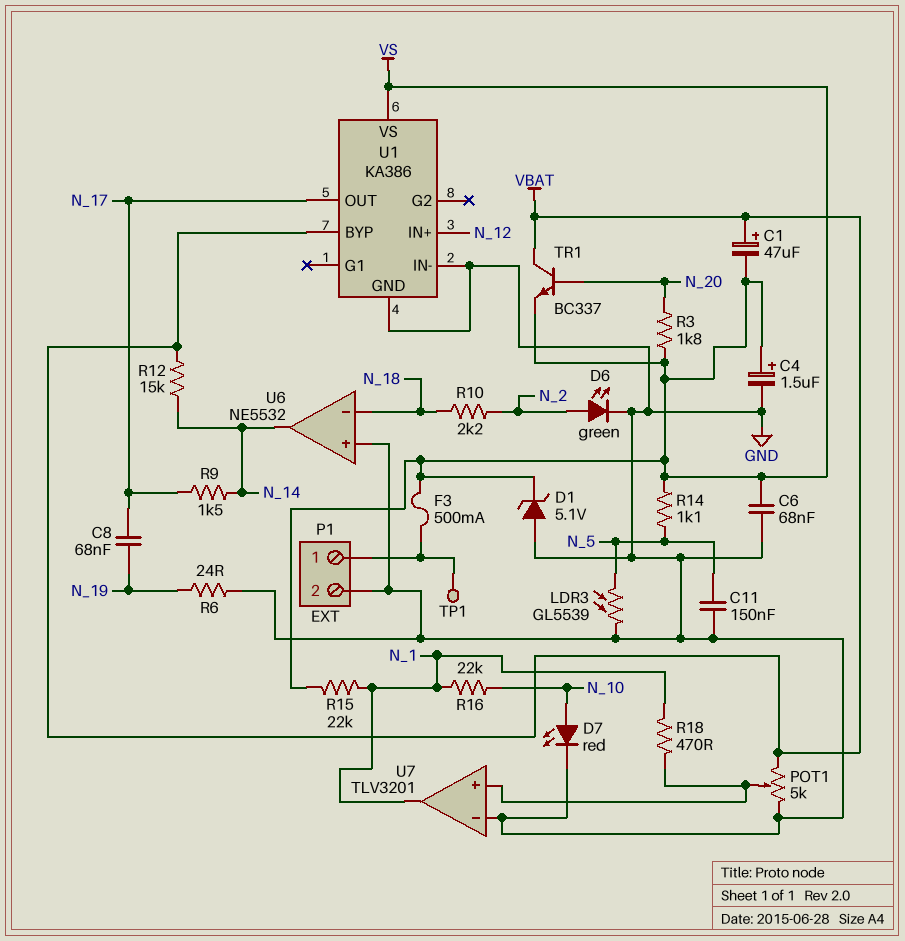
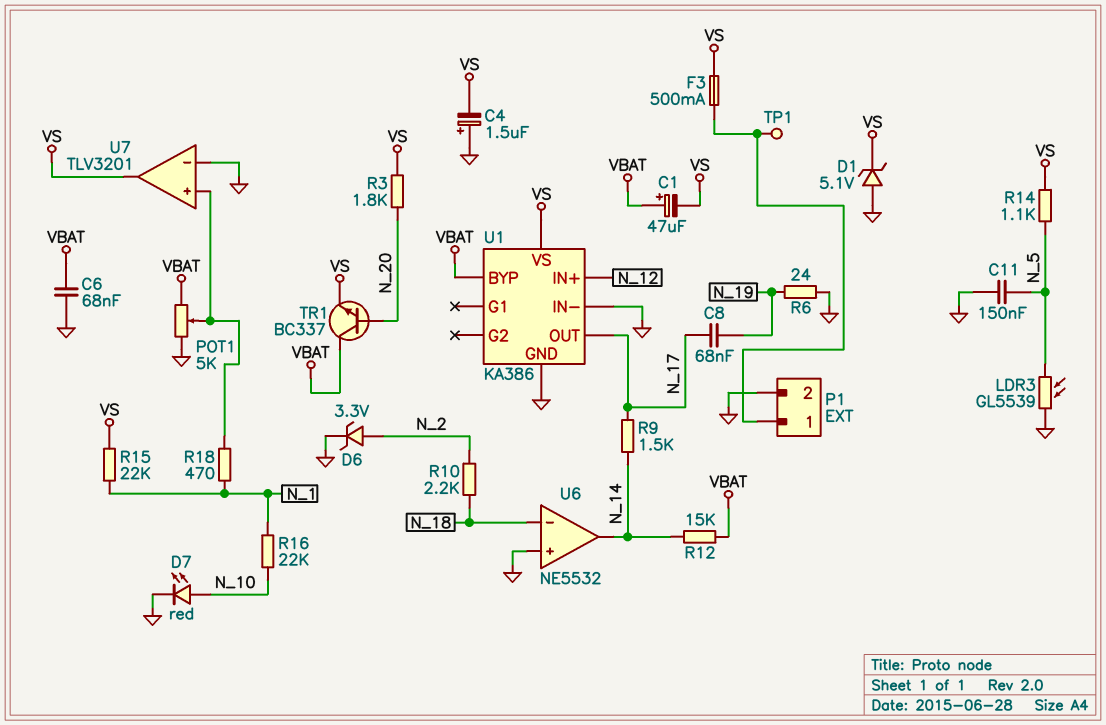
C4: 1.5uF (plus VS, minus GND) -> 1.5uF (plus GND, minus VS)
C6: 68nF (GND, VS) -> 68nF (GND, VBAT)
D6: LED green (A N_2, K GND) -> zener 3.3V (A N_2, K GND)
U7 pin out: N_1 -> VS

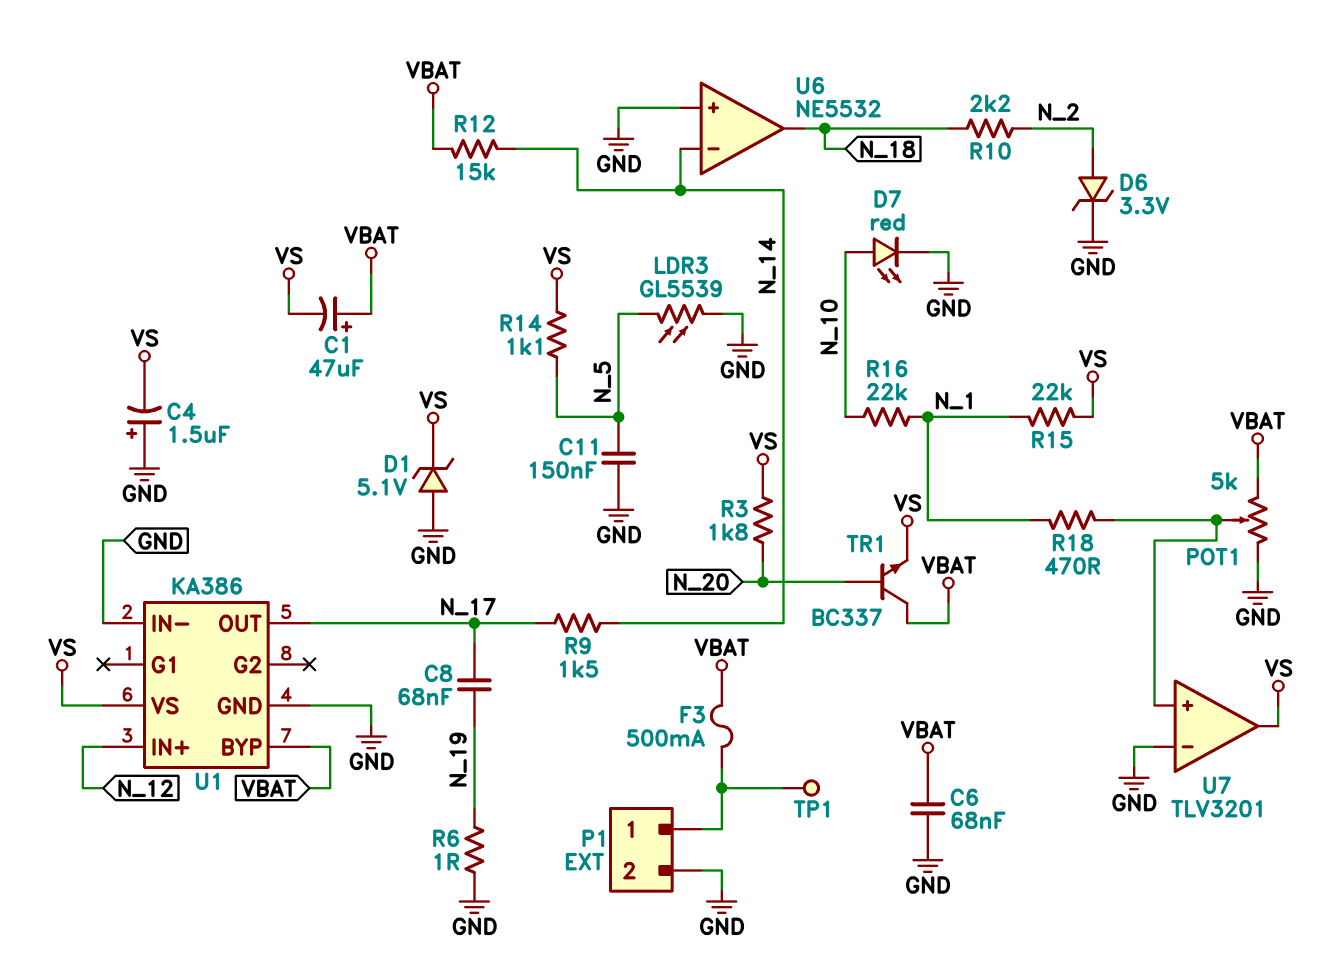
F3: 500mA (P1/1, VS) -> 500mA (P1/1, VBAT)
R6: 24 (GND, N_19) -> 1 (GND, N_19)
U6 pin in-: N_18 -> N_14
U6 pin out: N_14 -> N_18

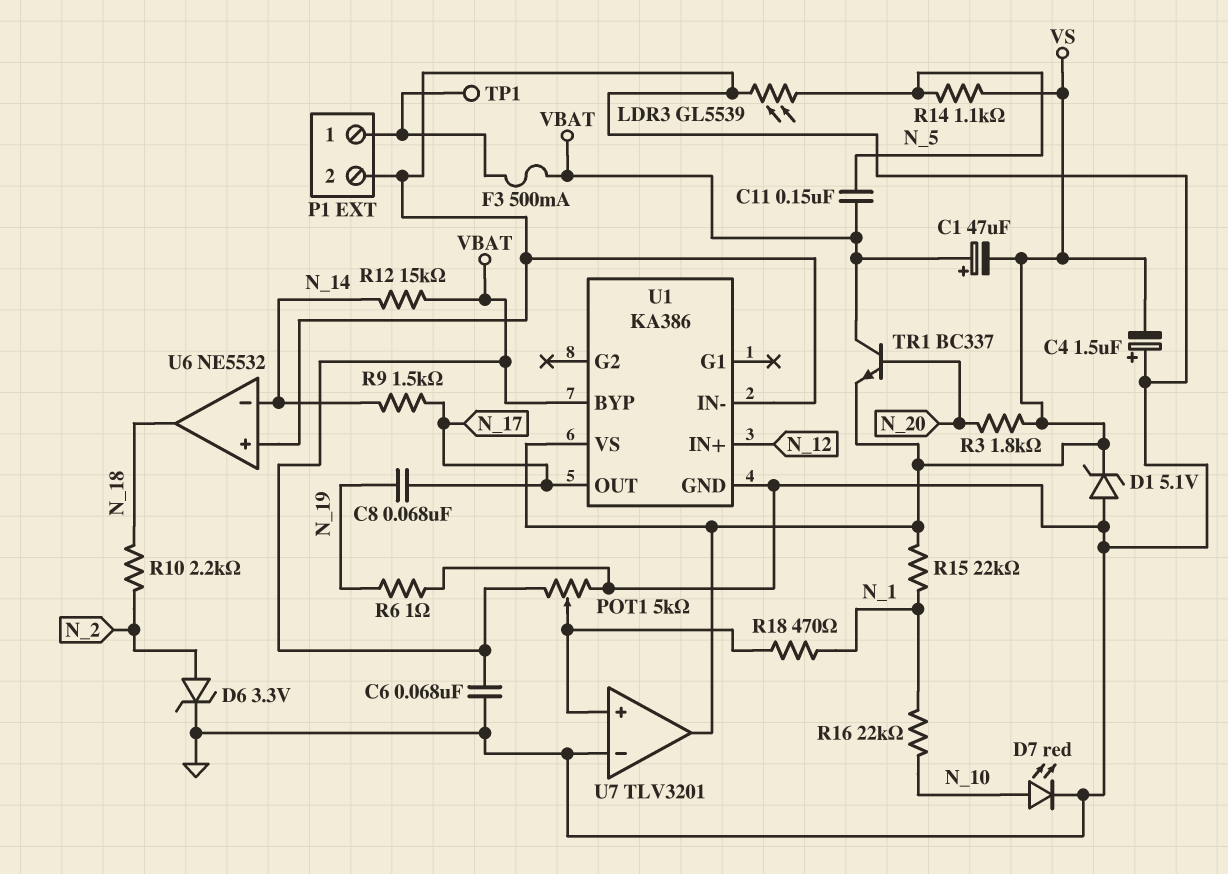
C11: 150nF (GND, N_5) -> 150nF (N_5, VBAT)

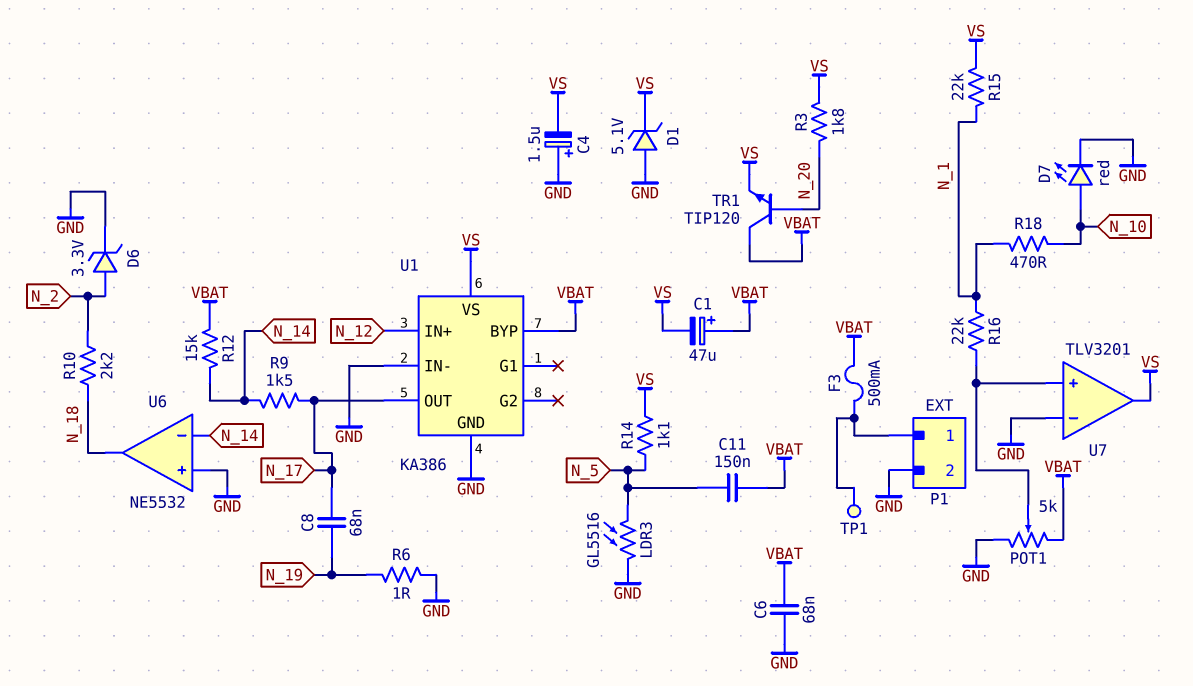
LDR3: GL5539 (GND, N_5) -> GL5516 (GND, N_5)
R16: 22k (N_1, N_10) -> 22k (N_1, U7/in+)
R18: 470 (N_1, U7/in+) -> 470 (N_1, N_10)
TR1: NPN BC337 (B N_20, C VBAT, E VS) -> NPN TIP120 (B N_20, C VBAT, E VS)

